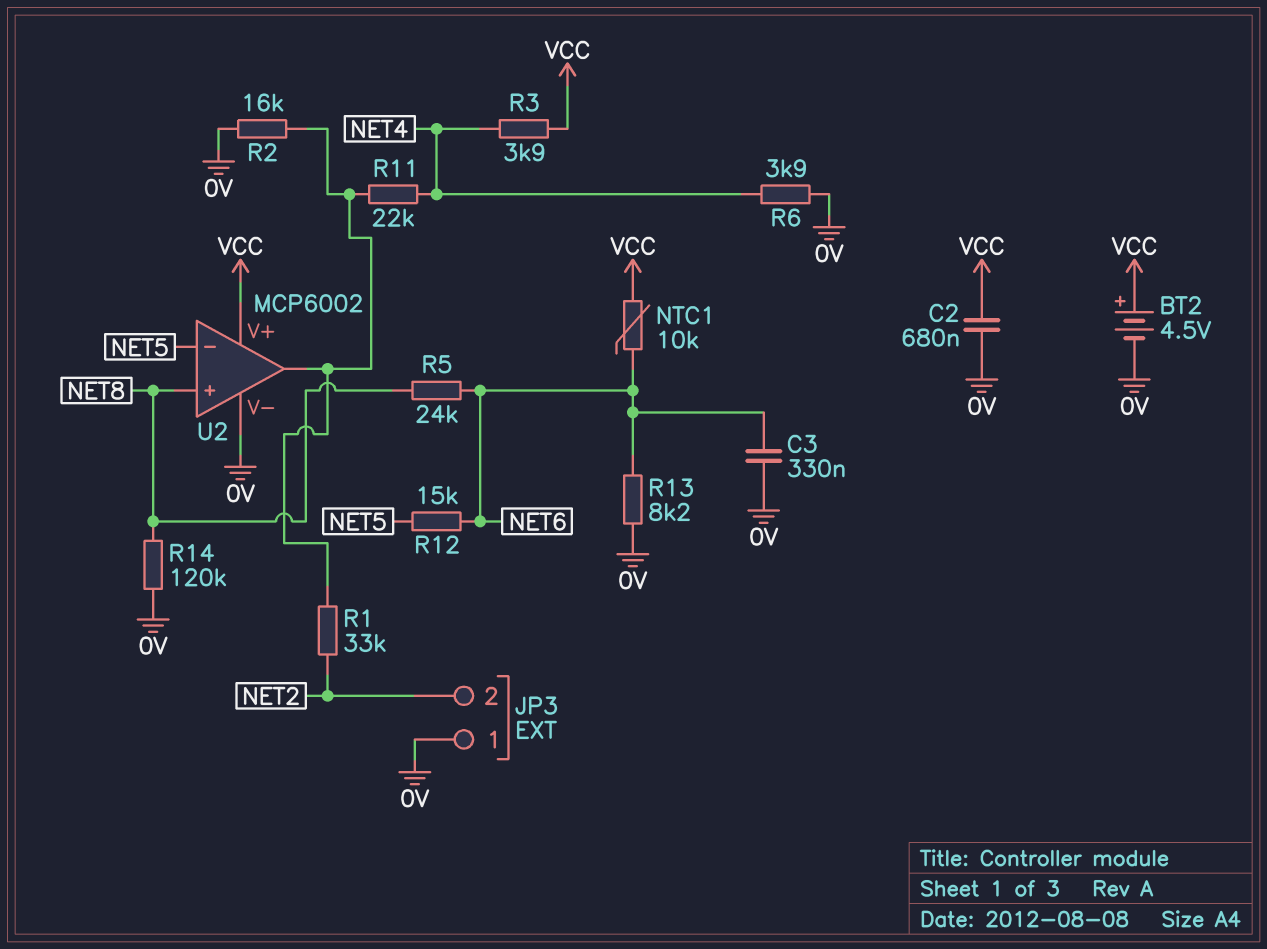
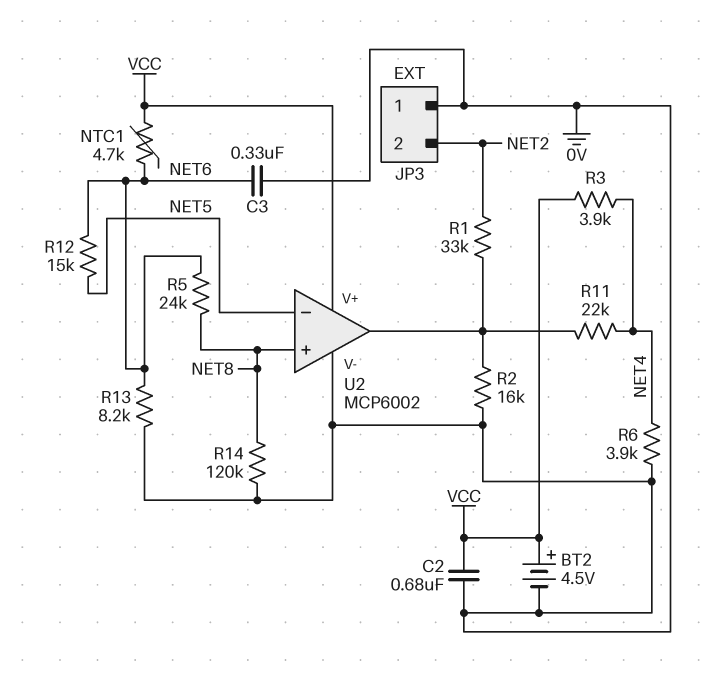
NTC1: 10k (NET6, VCC) -> 4.7k (NET6, VCC)

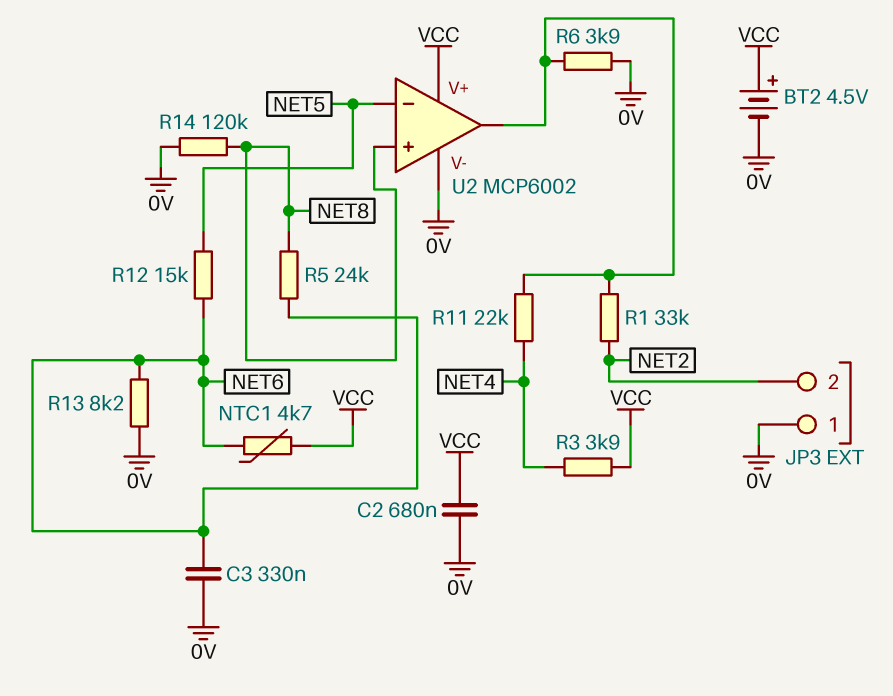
R2: 16k (0V, U2/out) -> none
R6: 3.9k (0V, NET4) -> 3.9k (0V, U2/out)

